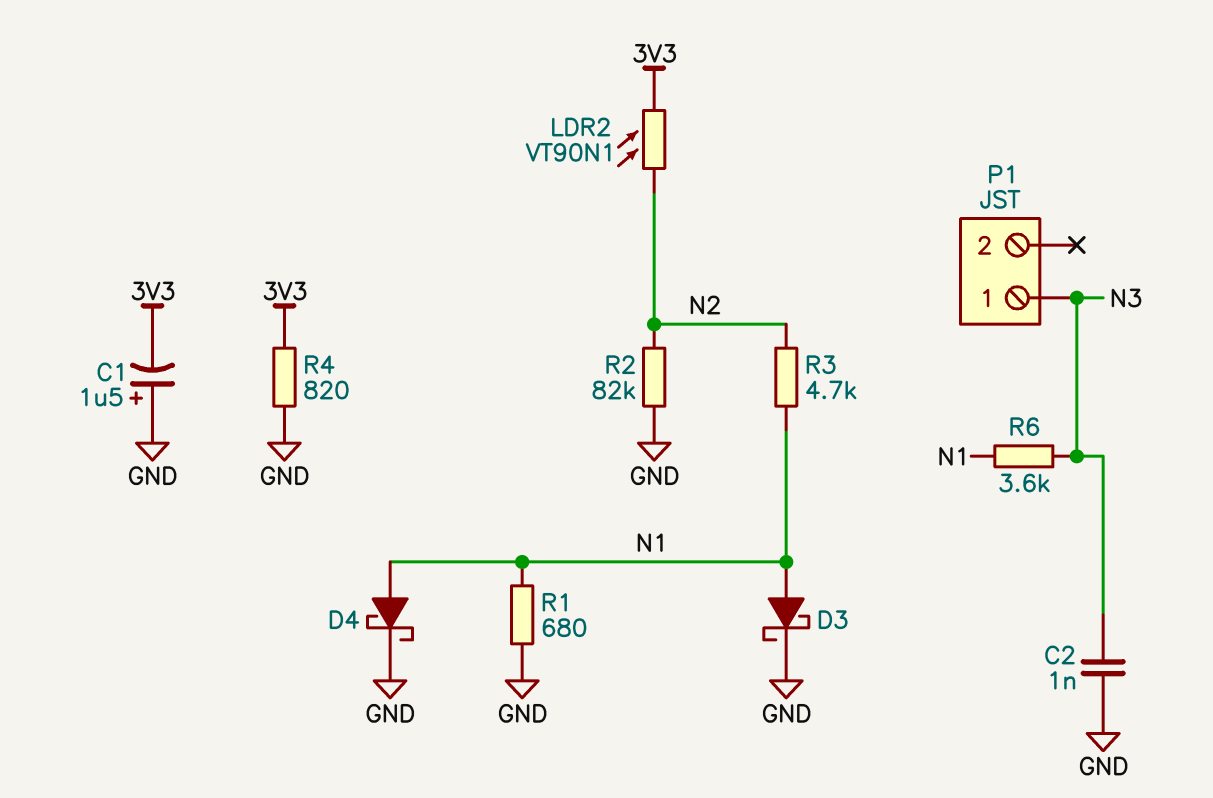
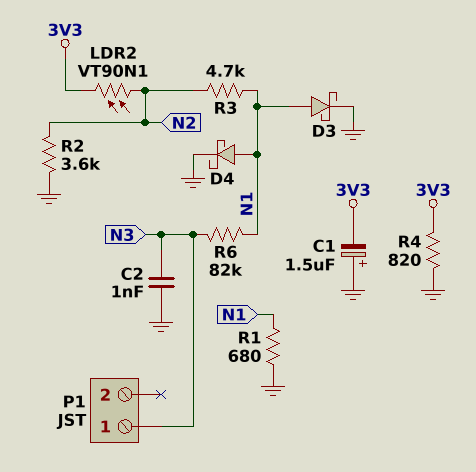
R2: 82k (GND, N2) -> 3.6k (GND, N2)
R6: 3.6k (N1, N3) -> 82k (N1, N3)

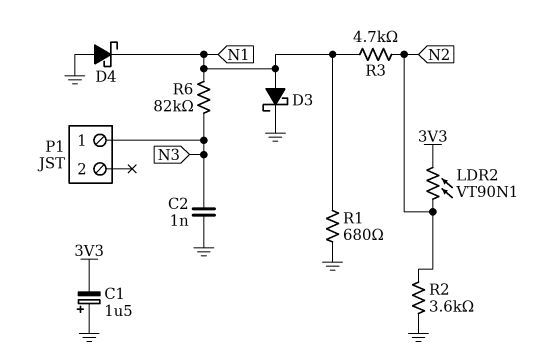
D4: schottky (A N1, K GND) -> schottky (A GND, K N1)
R4: 820 (3V3, GND) -> none

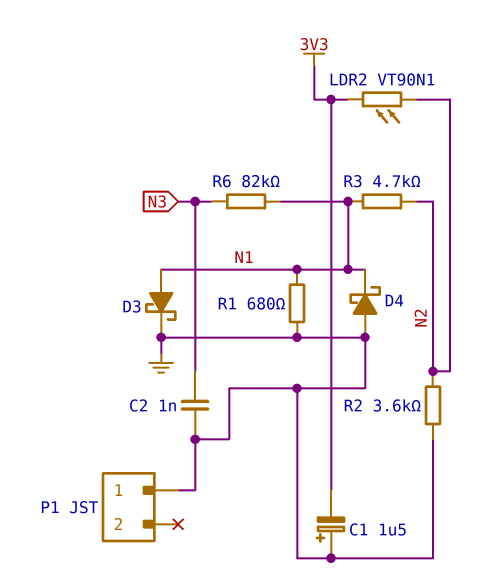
P1 pin 1: N3 -> GND

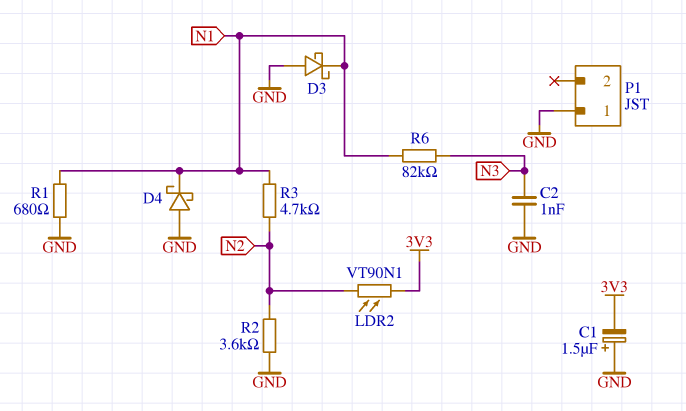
D3: schottky (A N1, K GND) -> schottky (A GND, K N1)

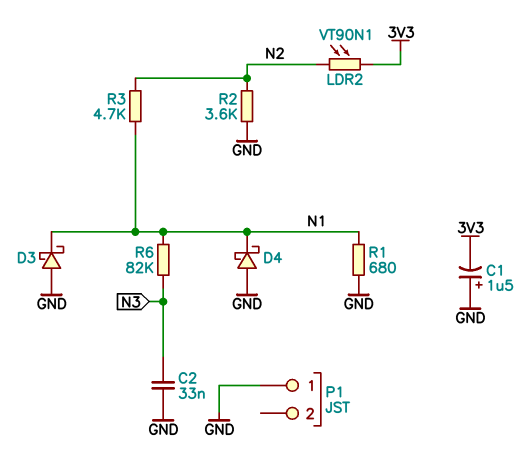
C2: 1nF (GND, N3) -> 33nF (GND, N3)

